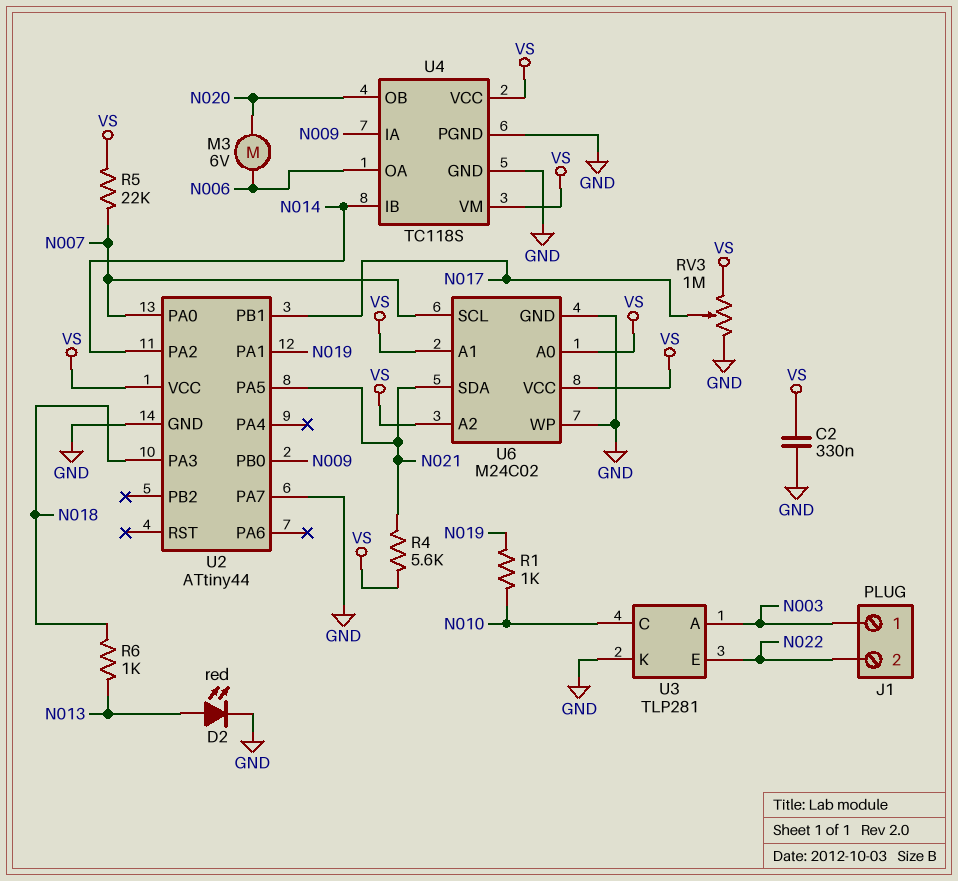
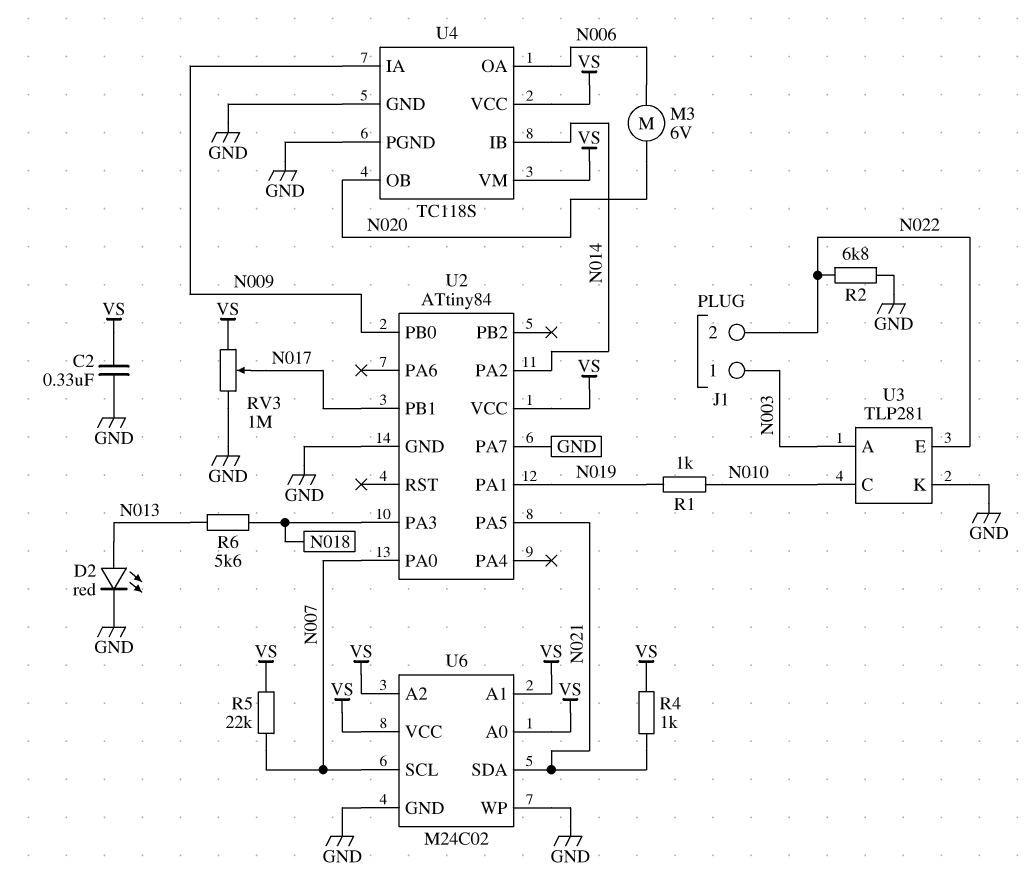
R2: none -> 6.8k (GND, N022)
R4: 5.6k (N021, VS) -> 1k (N021, VS)
R6: 1k (N013, N018) -> 5.6k (N013, N018)
U2: ATtiny44 -> ATtiny84

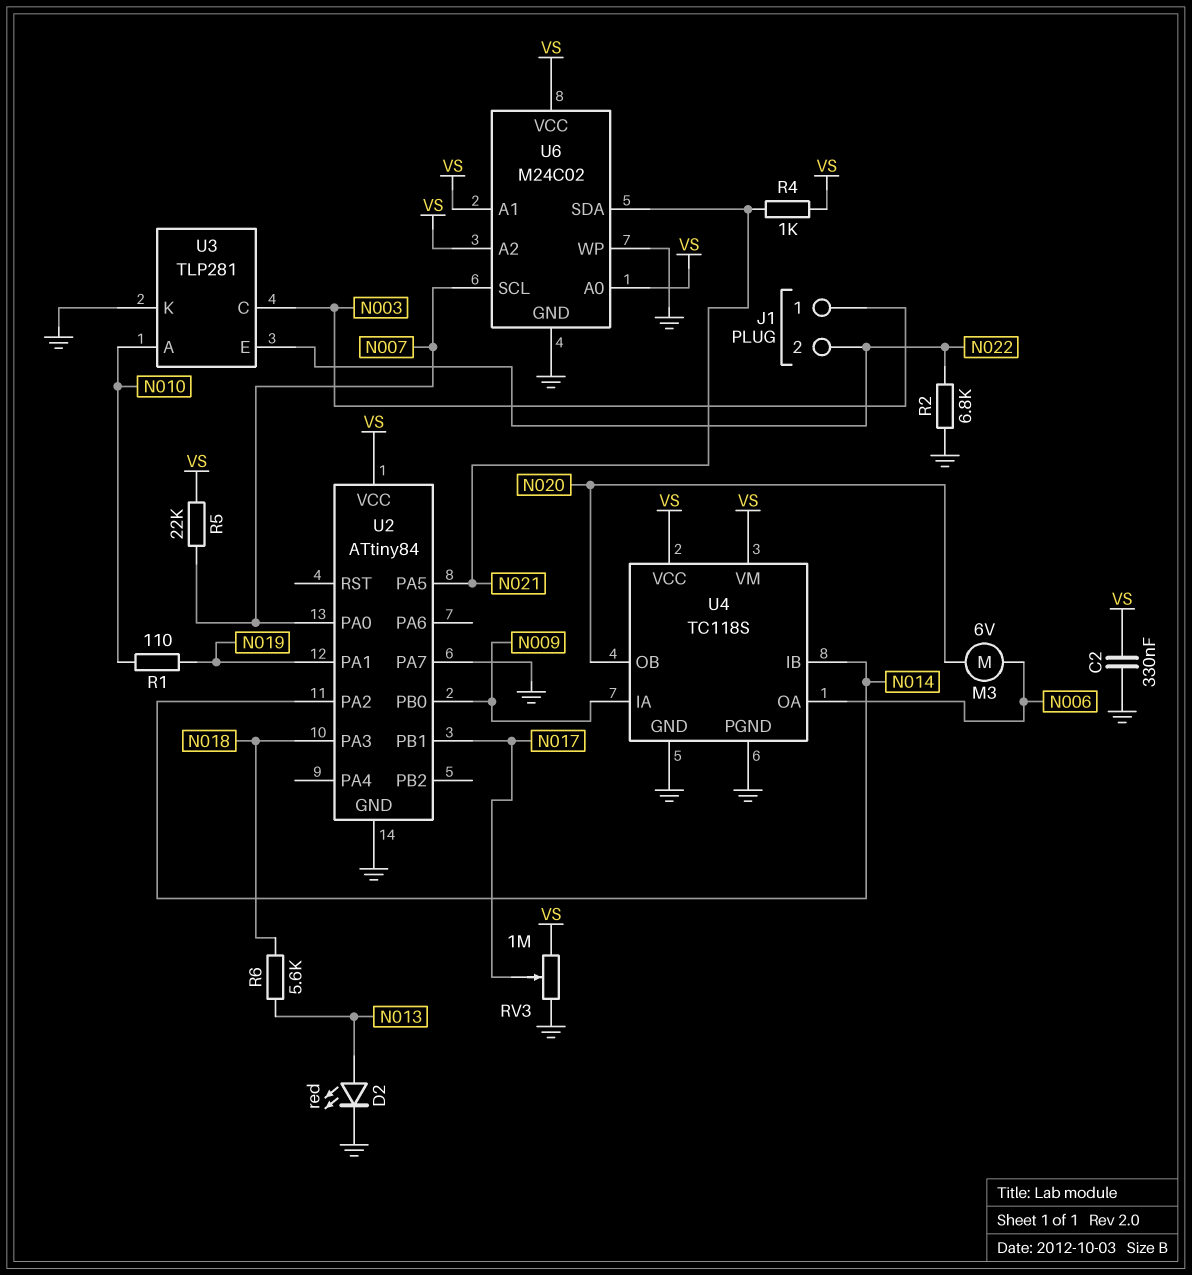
R1: 1k (N010, N019) -> 110 (N010, N019)
U3 pin A: N003 -> N010
U3 pin C: N010 -> N003

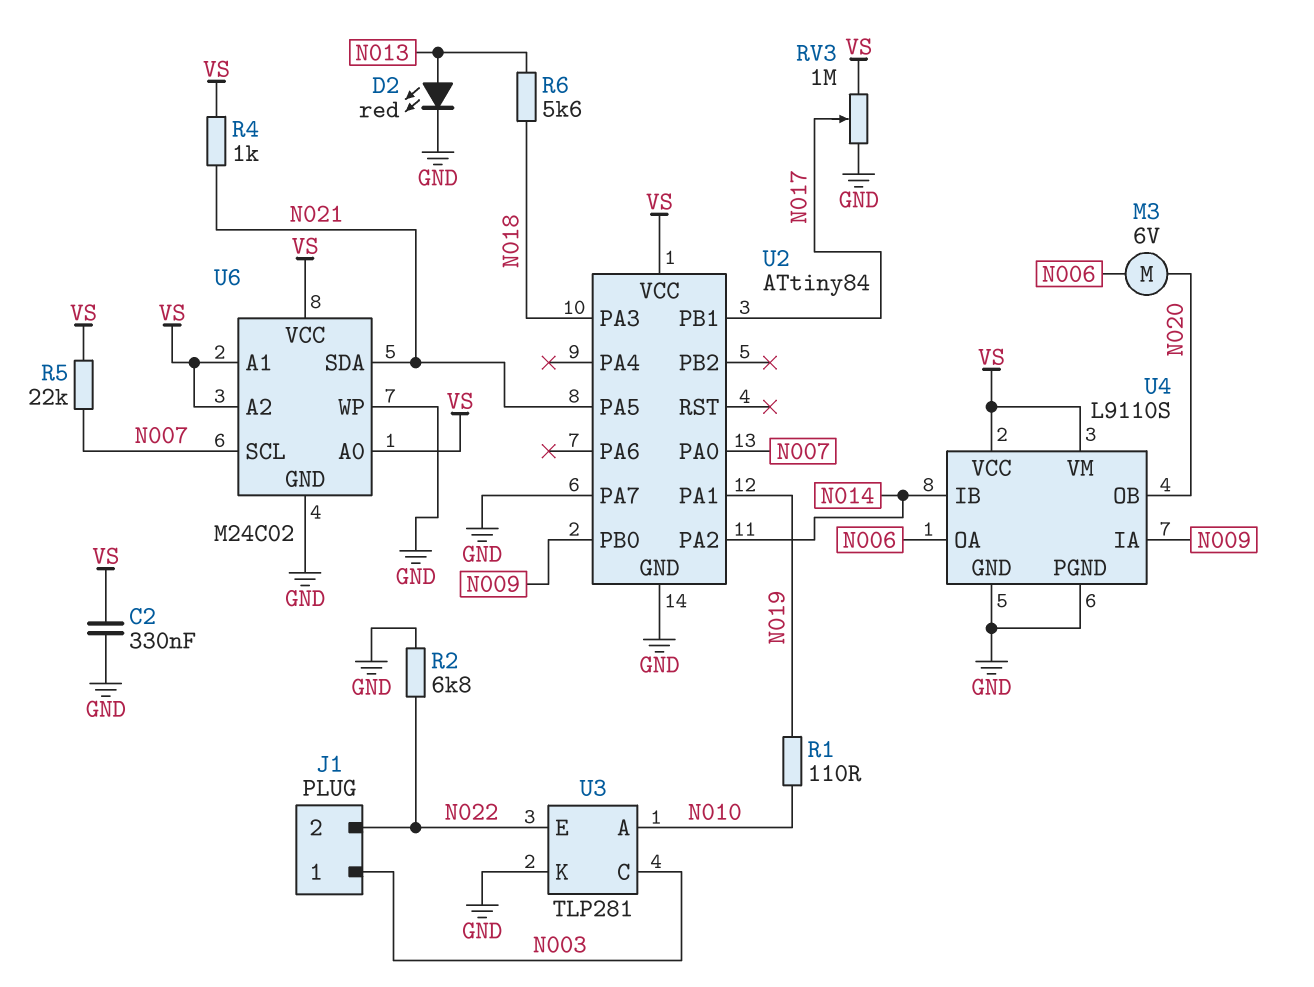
U4: TC118S -> L9110S

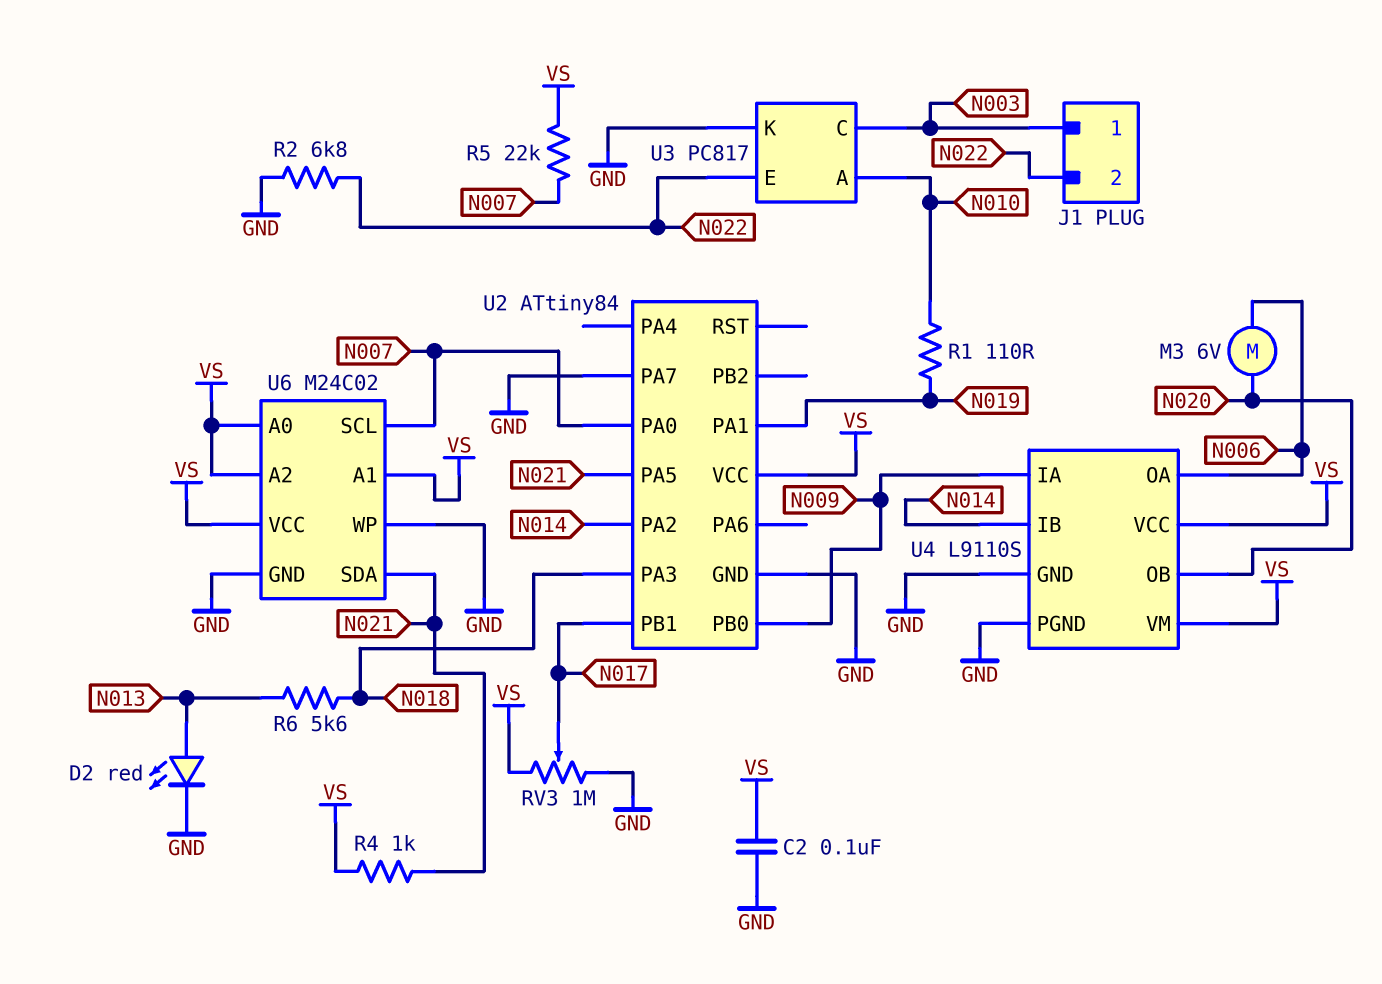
C2: 330nF (GND, VS) -> 100nF (GND, VS)
U3: TLP281 -> PC817

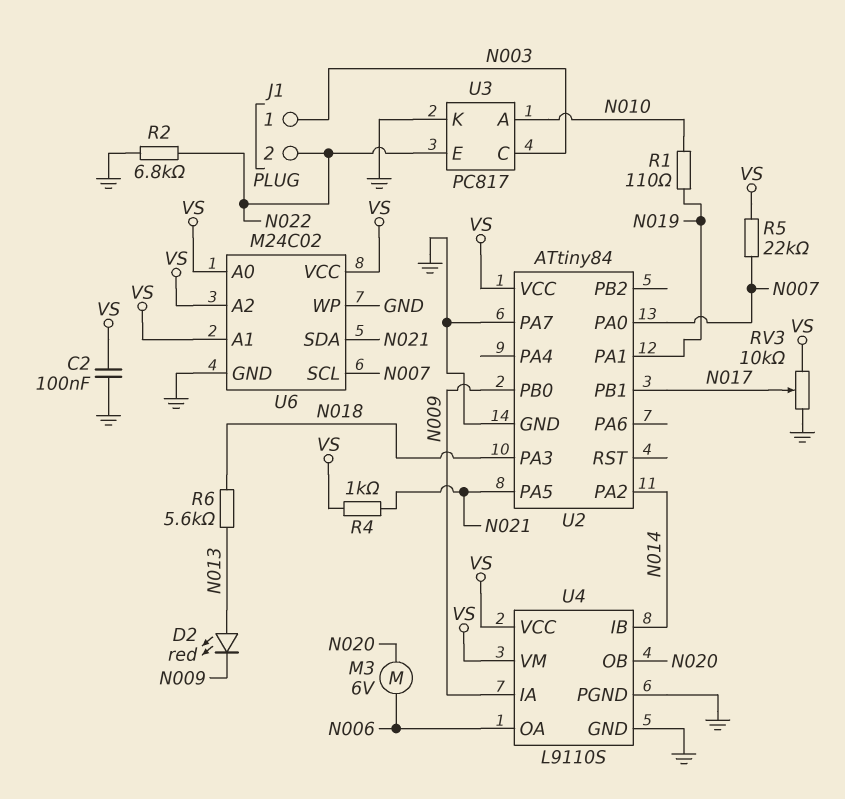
D2: LED red (A N013, K GND) -> LED red (A N013, K N009)
RV3: 1M (GND, VS, wiper N017) -> 10k (GND, VS, wiper N017)

